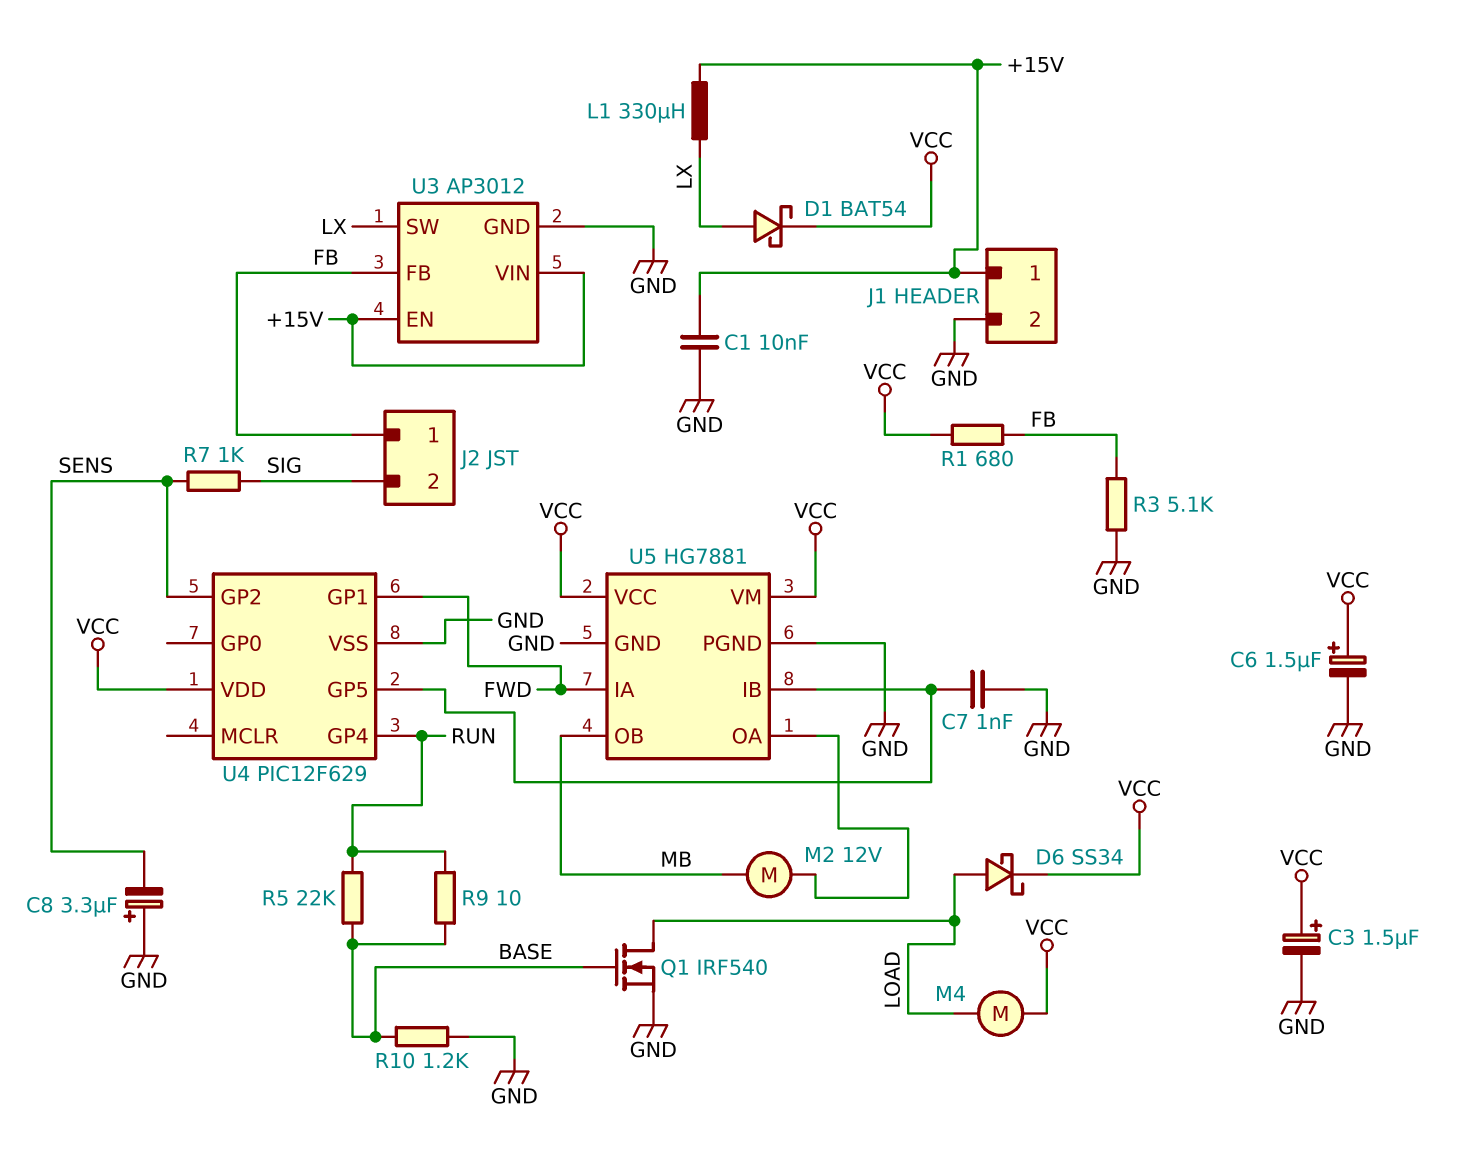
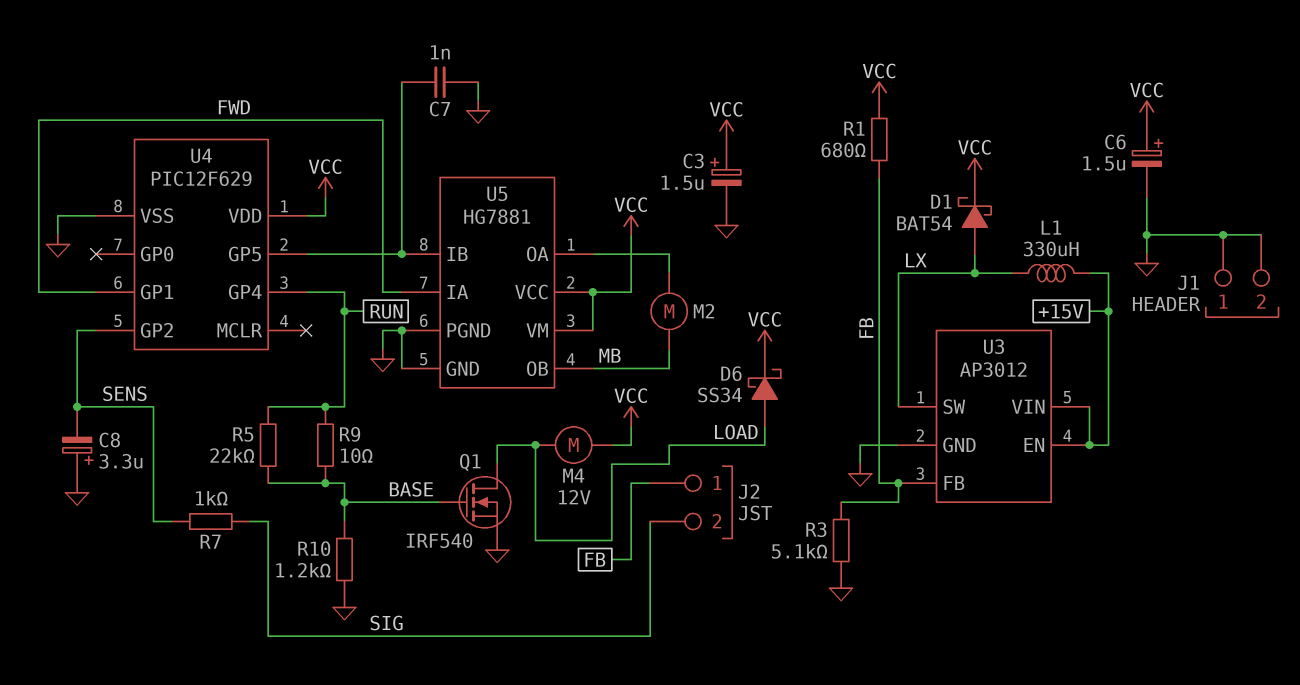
C1: 10nF (+15V, GND) -> none
J1 pin 1: +15V -> GND
M2: motor 12V (MB, U5/OA) -> motor (MB, U5/OA)
M4: motor (LOAD, VCC) -> motor 12V (LOAD, VCC)

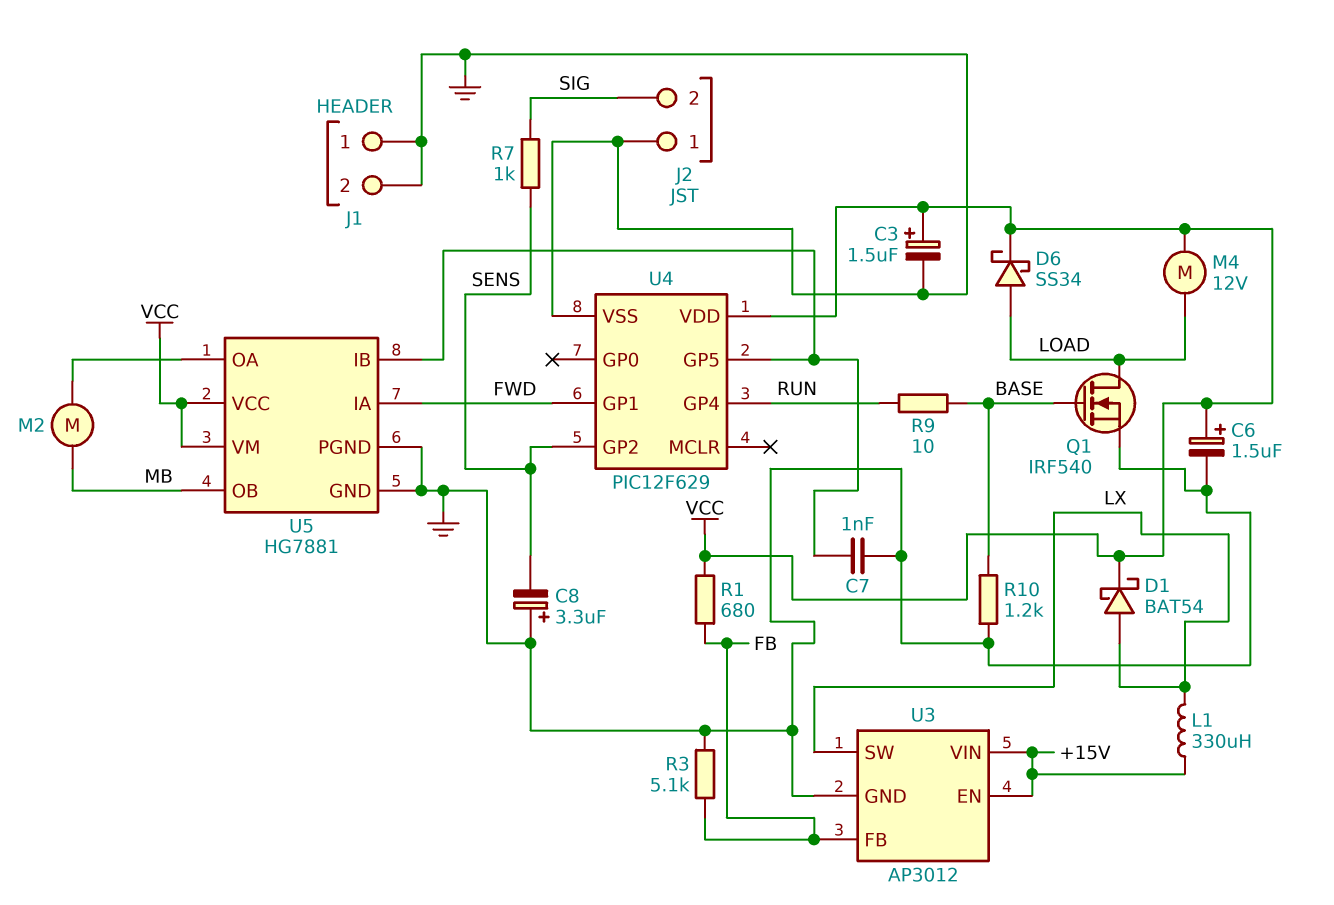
J2 pin 1: FB -> GND
R5: 22k (BASE, RUN) -> none

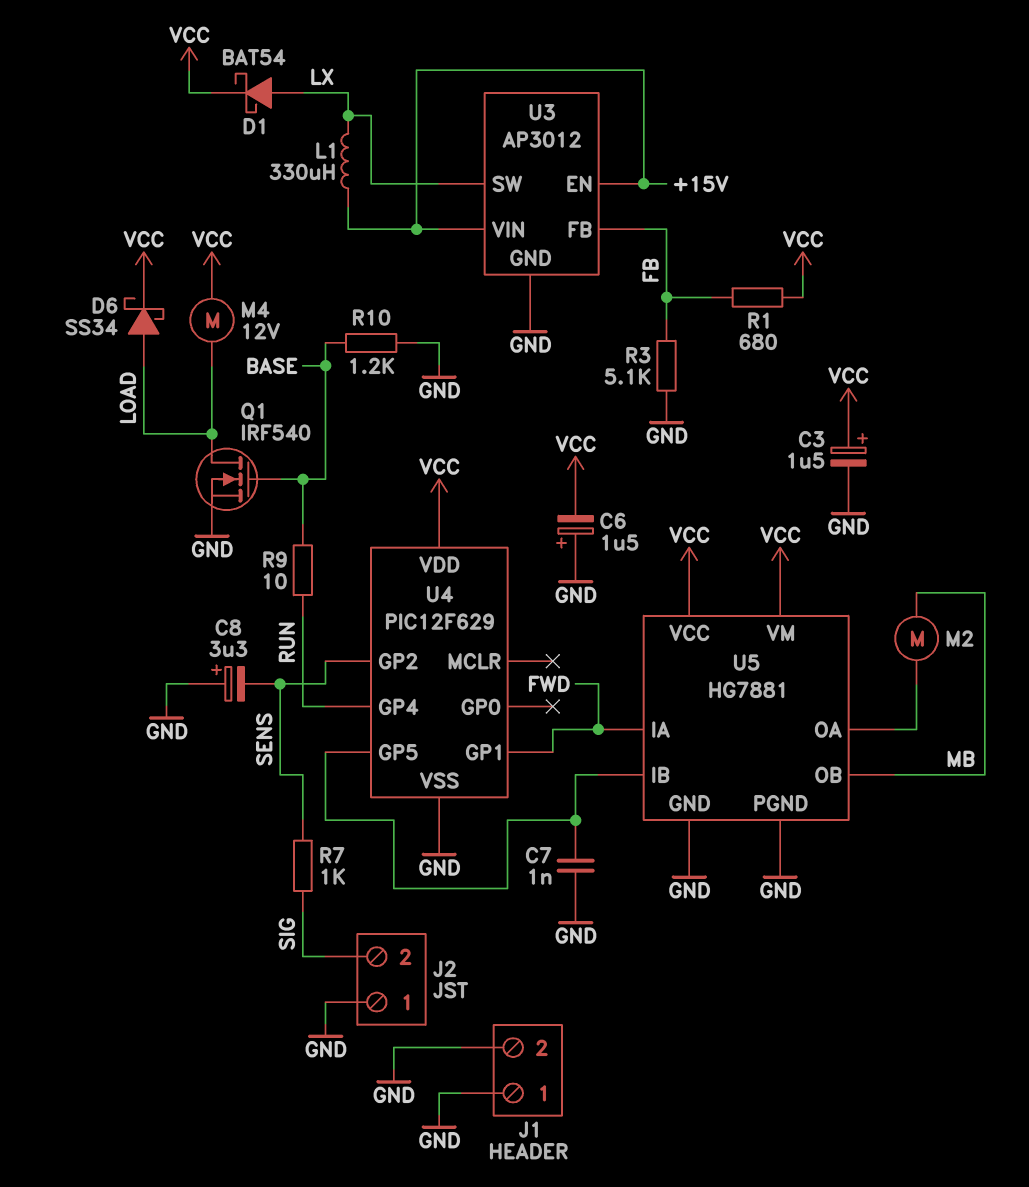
C6: 1.5uF (plus VCC, minus GND) -> 1.5uF (plus GND, minus VCC)

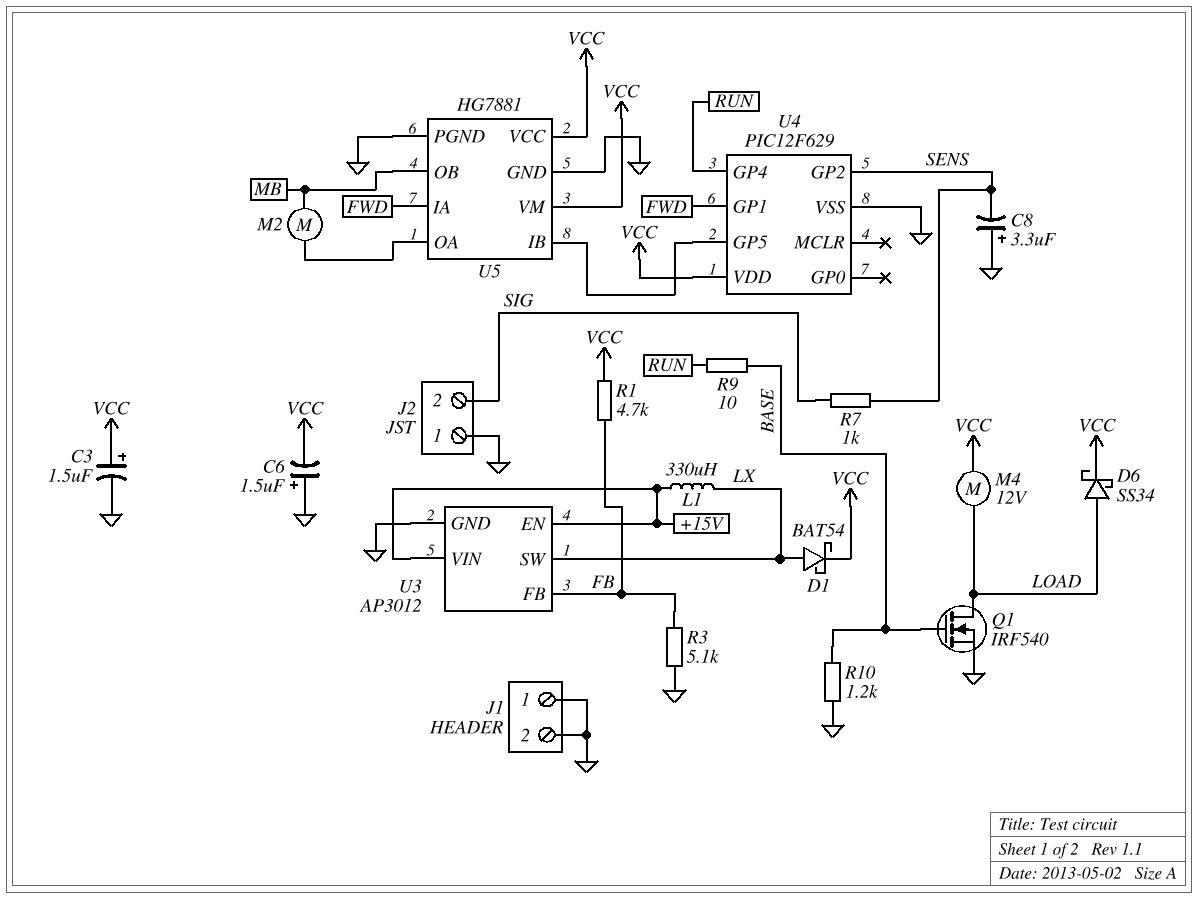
C7: 1nF (GND, U4/GP5) -> none
R1: 680 (FB, VCC) -> 4.7k (FB, VCC)

